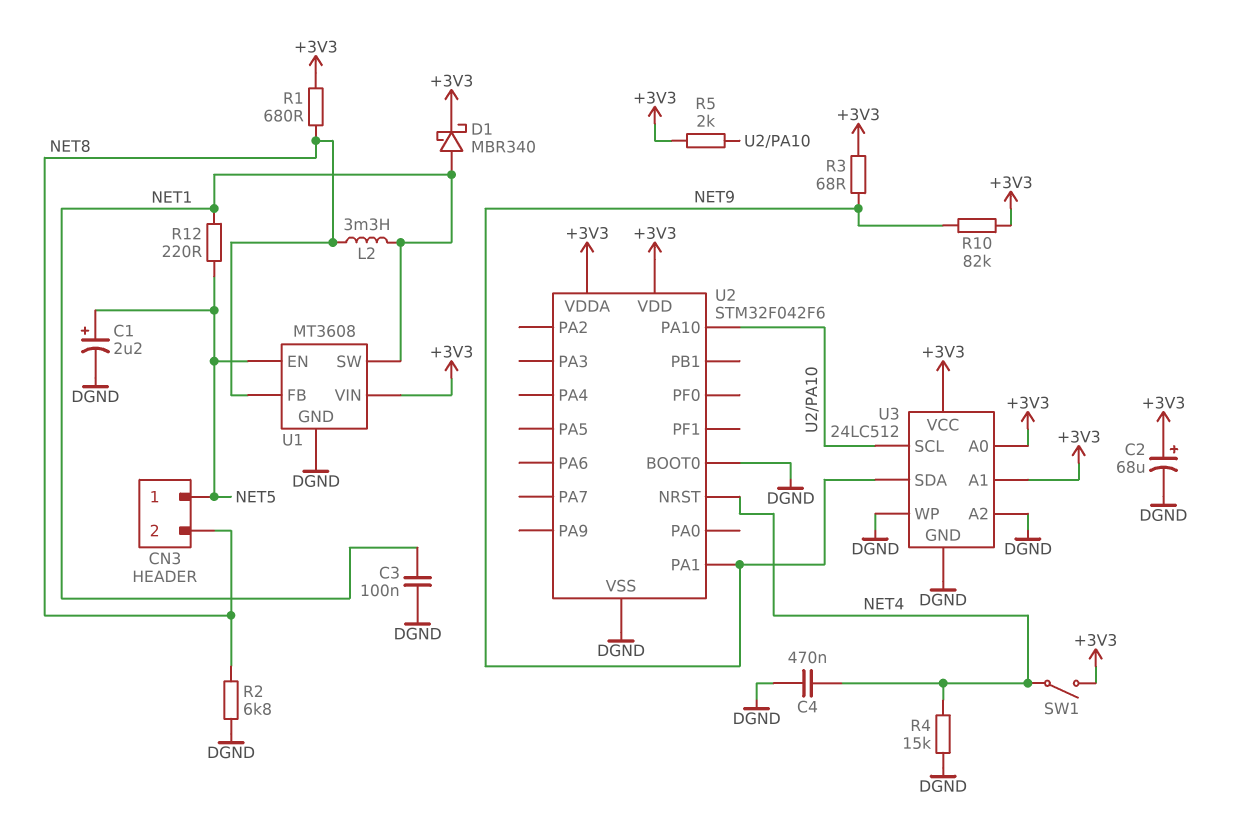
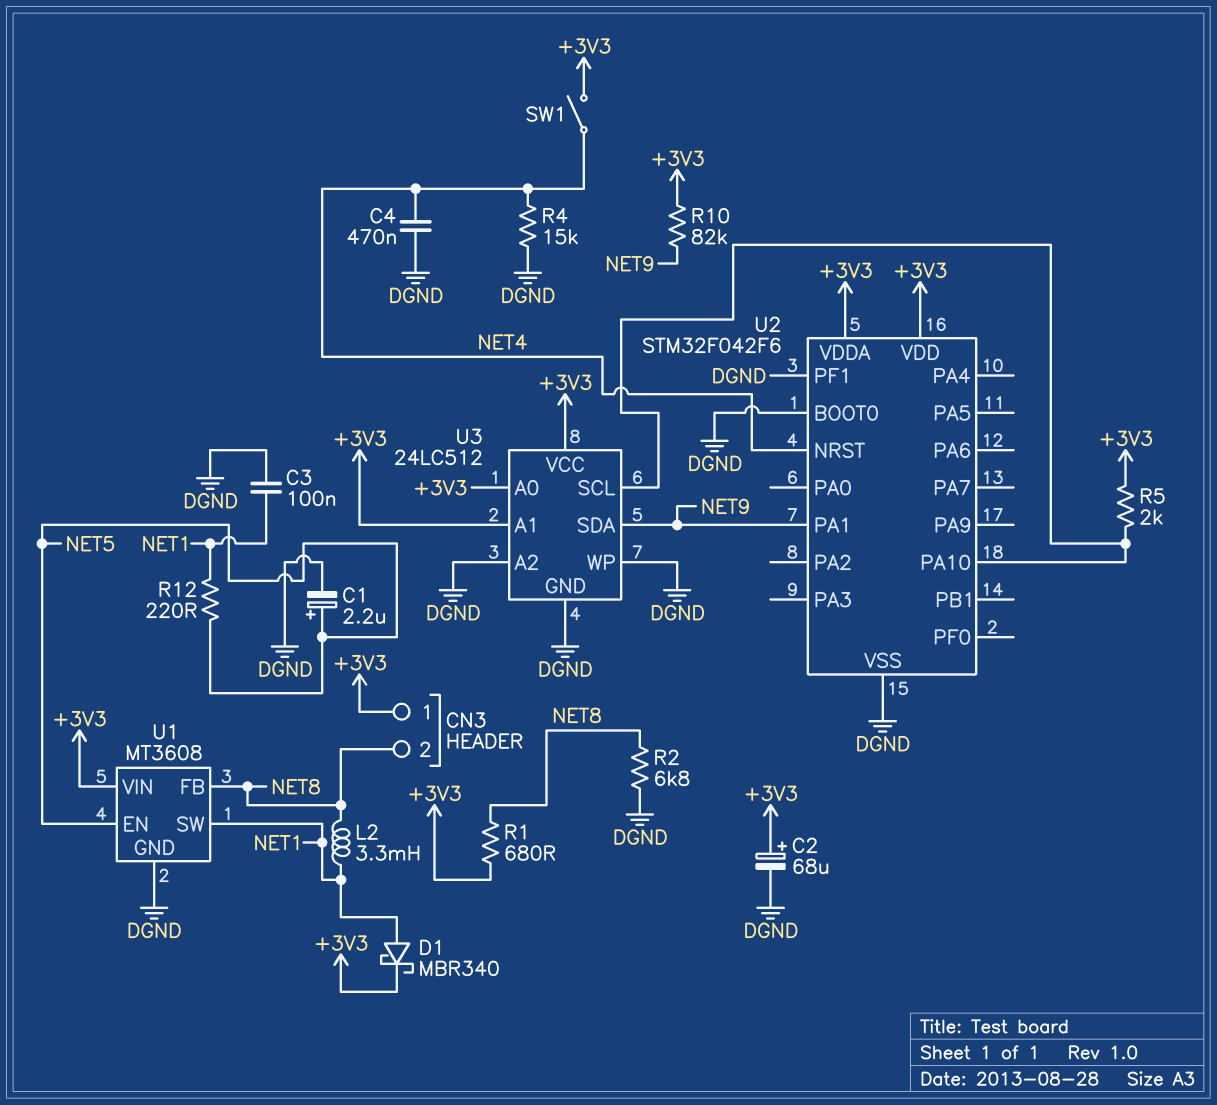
CN3 pin 1: NET5 -> +3V3
R3: 68 (+3V3, NET9) -> none
U2 pin PF1: none -> DGND

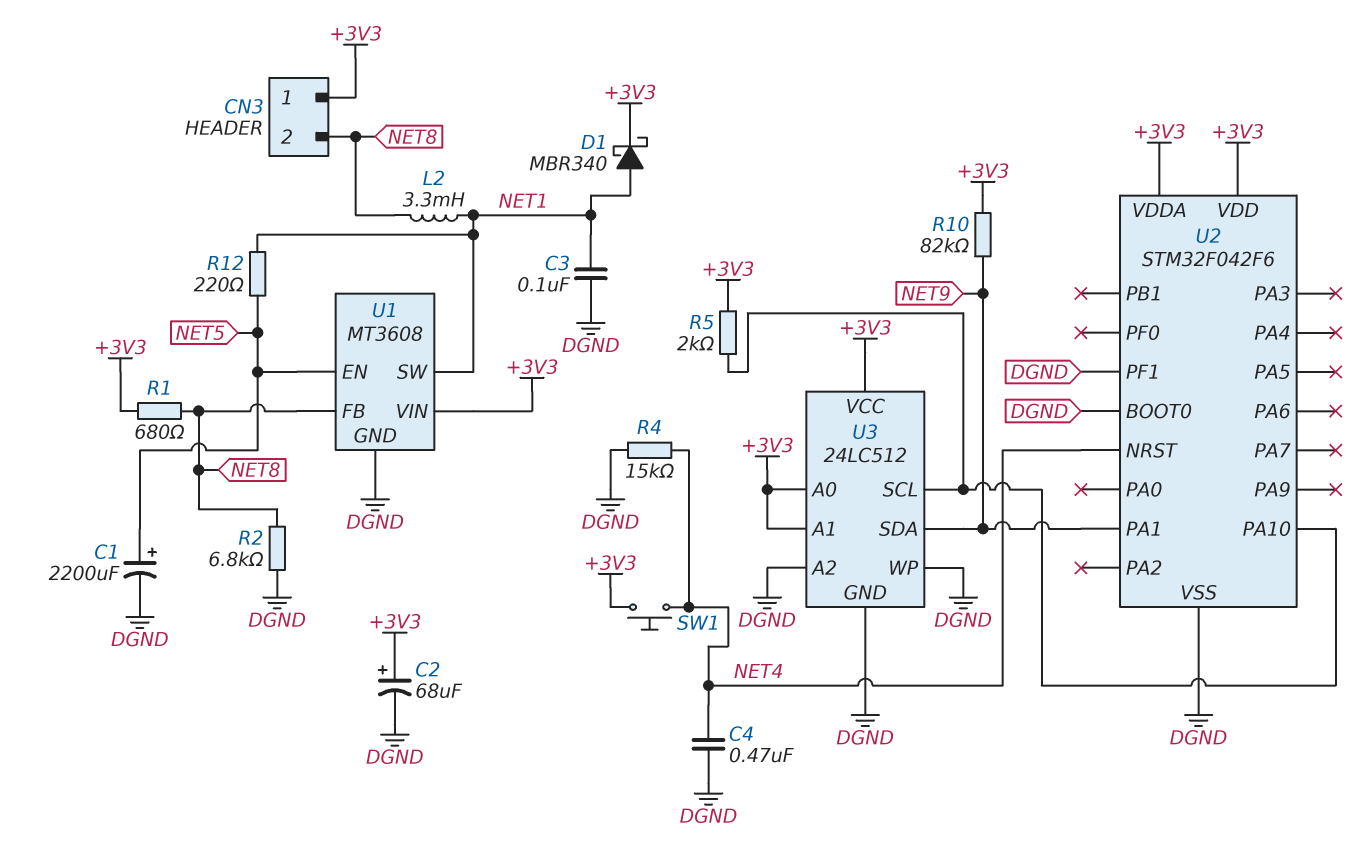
C1: 2.2uF (plus NET5, minus DGND) -> 2200uF (plus NET5, minus DGND)
SW1: switch (+3V3, NET4) -> button (+3V3, NET4)

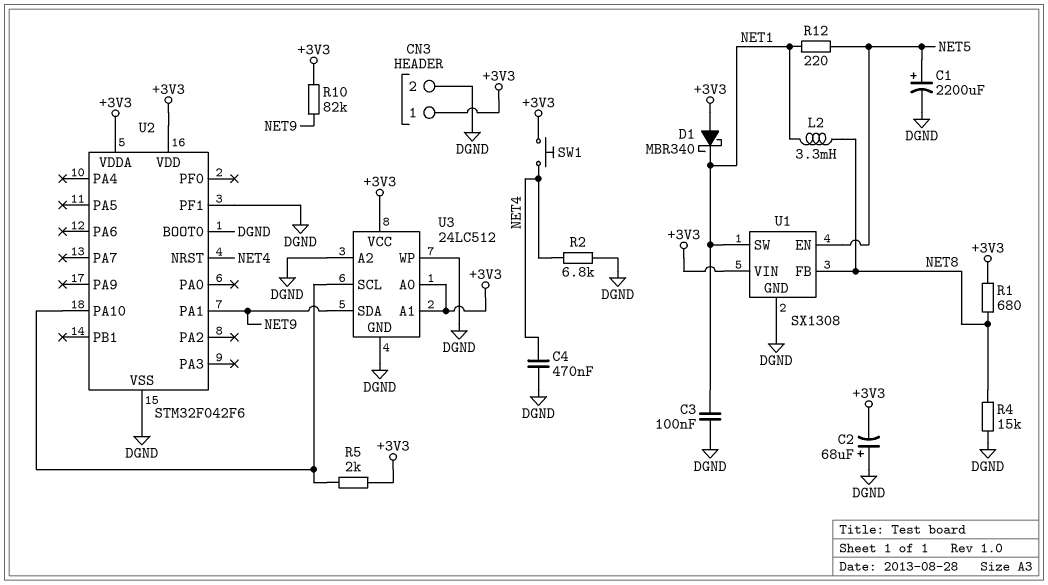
C2: 68uF (plus +3V3, minus DGND) -> 68uF (plus DGND, minus +3V3)
CN3 pin 2: NET8 -> DGND
D1: schottky MBR340 (A NET1, K +3V3) -> schottky MBR340 (A +3V3, K NET1)
R2: 6.8k (DGND, NET8) -> 6.8k (DGND, NET4)
R4: 15k (DGND, NET4) -> 15k (DGND, NET8)
U1: MT3608 -> SX1308

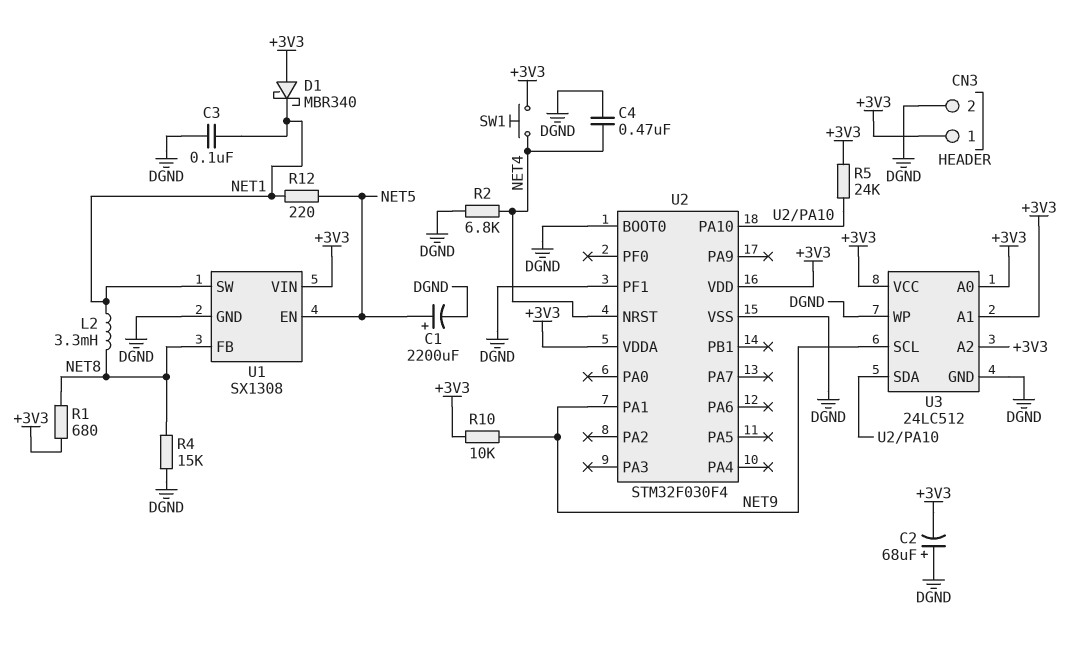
R5: 2k (+3V3, U2/PA10) -> 24k (+3V3, U2/PA10)
R10: 82k (+3V3, NET9) -> 10k (+3V3, NET9)
U2: STM32F042F6 -> STM32F030F4
U3 pin A2: DGND -> +3V3
U3 pin SCL: U2/PA10 -> NET9
U3 pin SDA: NET9 -> U2/PA10

